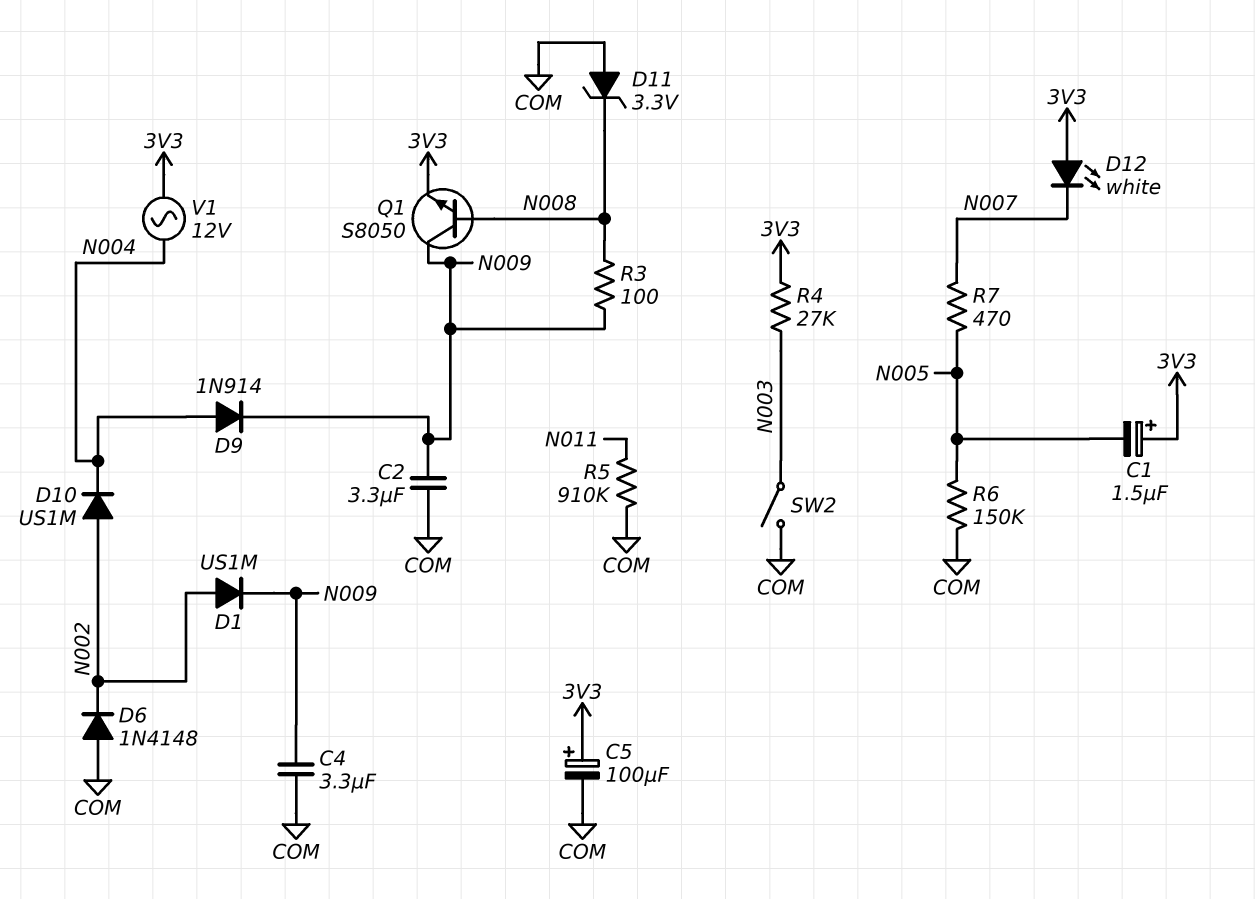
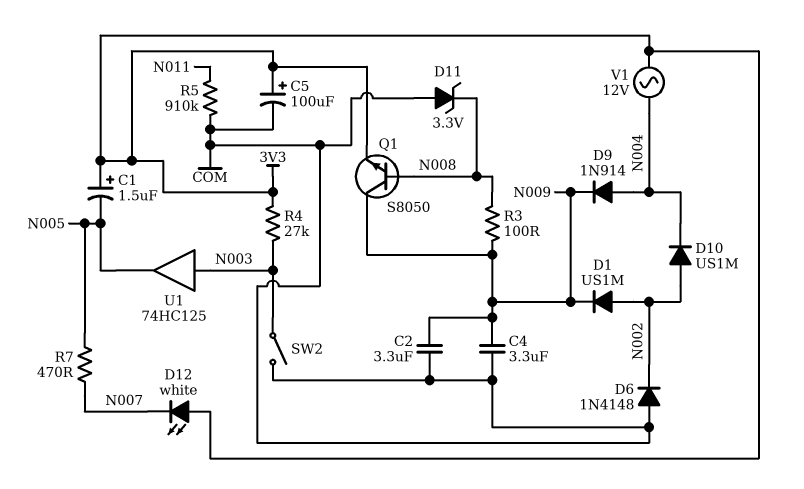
R6: 150k (COM, N005) -> none
U1: none -> buffer 74HC125 (in N003, out N005)

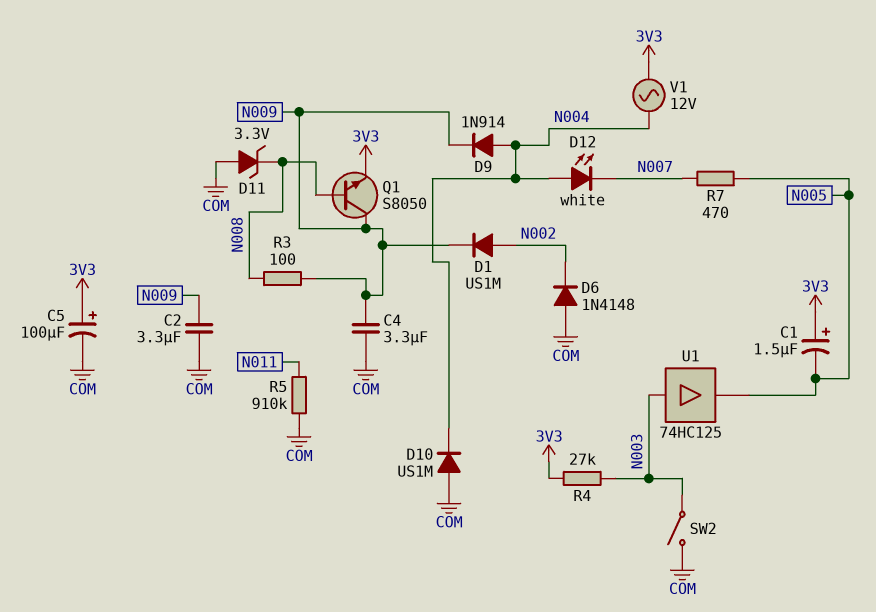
D10: diode US1M (A N002, K N004) -> diode US1M (A COM, K N004)
D12: LED white (A 3V3, K N007) -> LED white (A N004, K N007)

